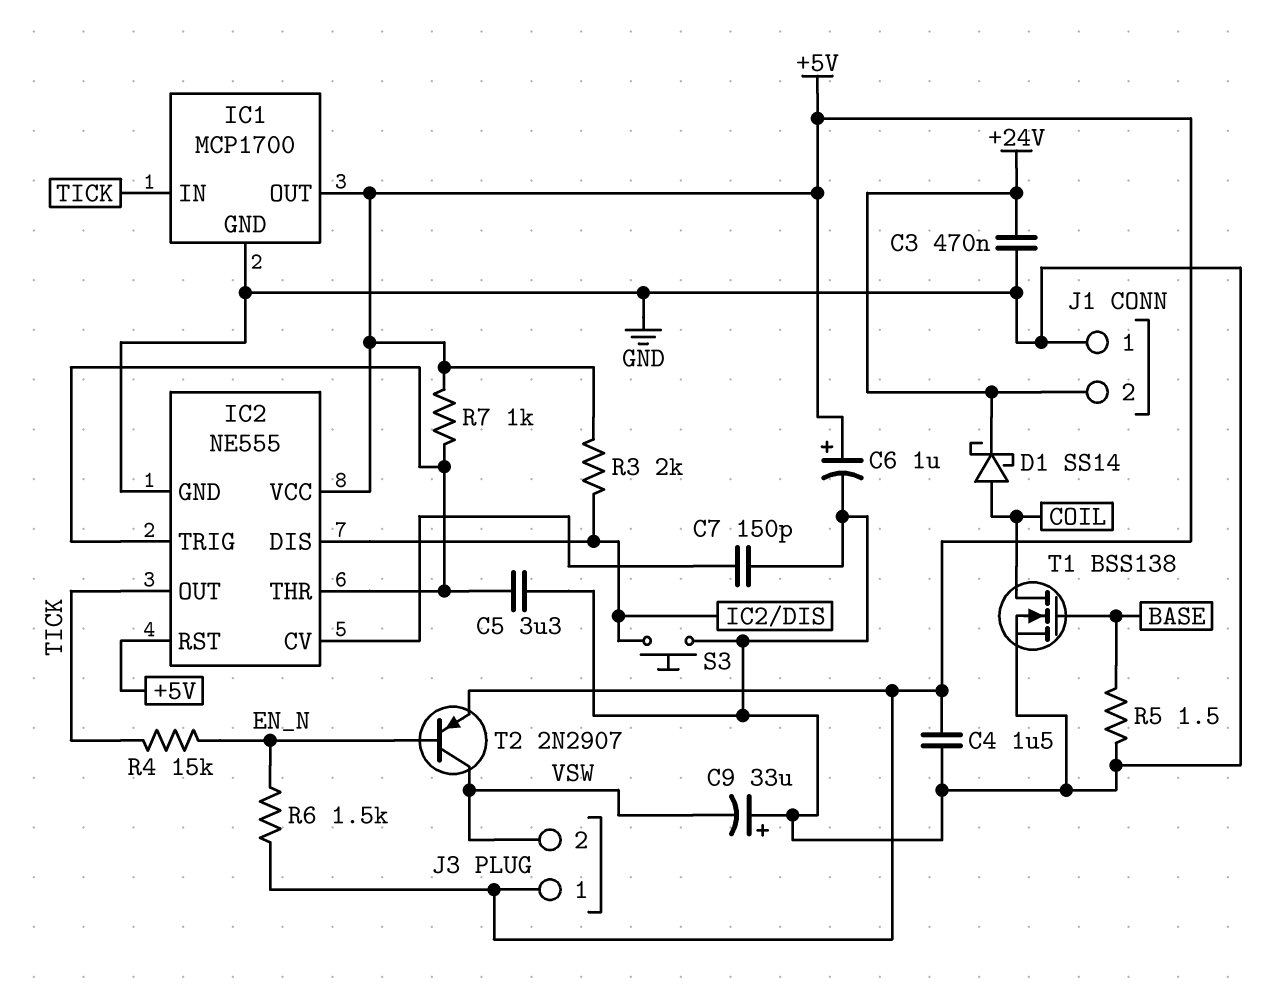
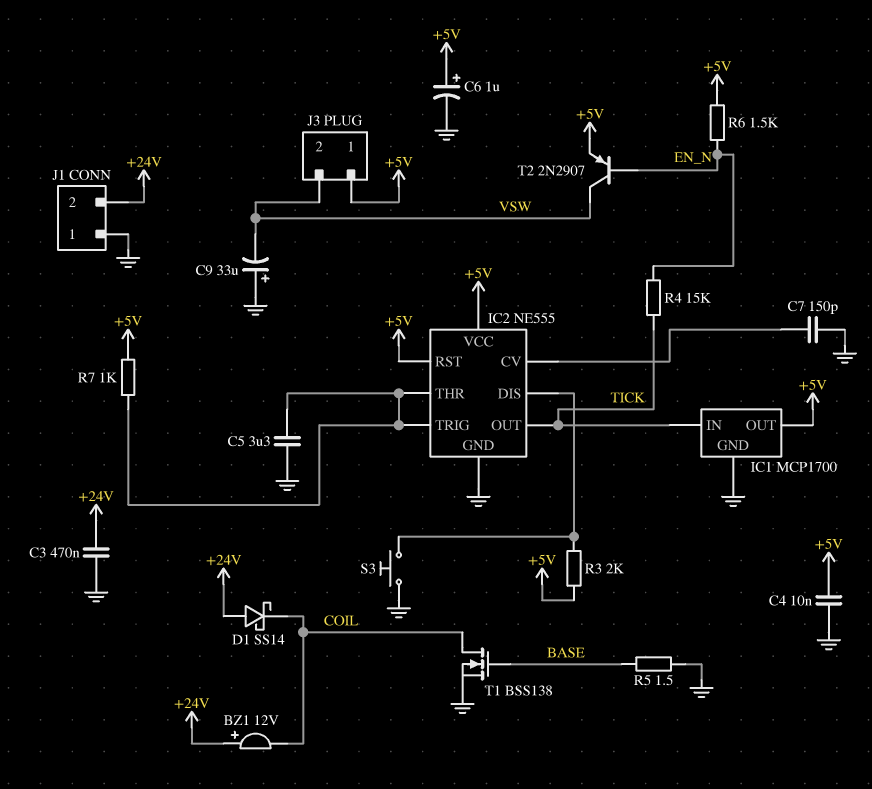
BZ1: none -> buzzer 12V (plus +24V, minus COIL)
C4: 1.5uF (+5V, GND) -> 10nF (+5V, GND)
D1: schottky SS14 (A COIL, K +24V) -> schottky SS14 (A +24V, K COIL)

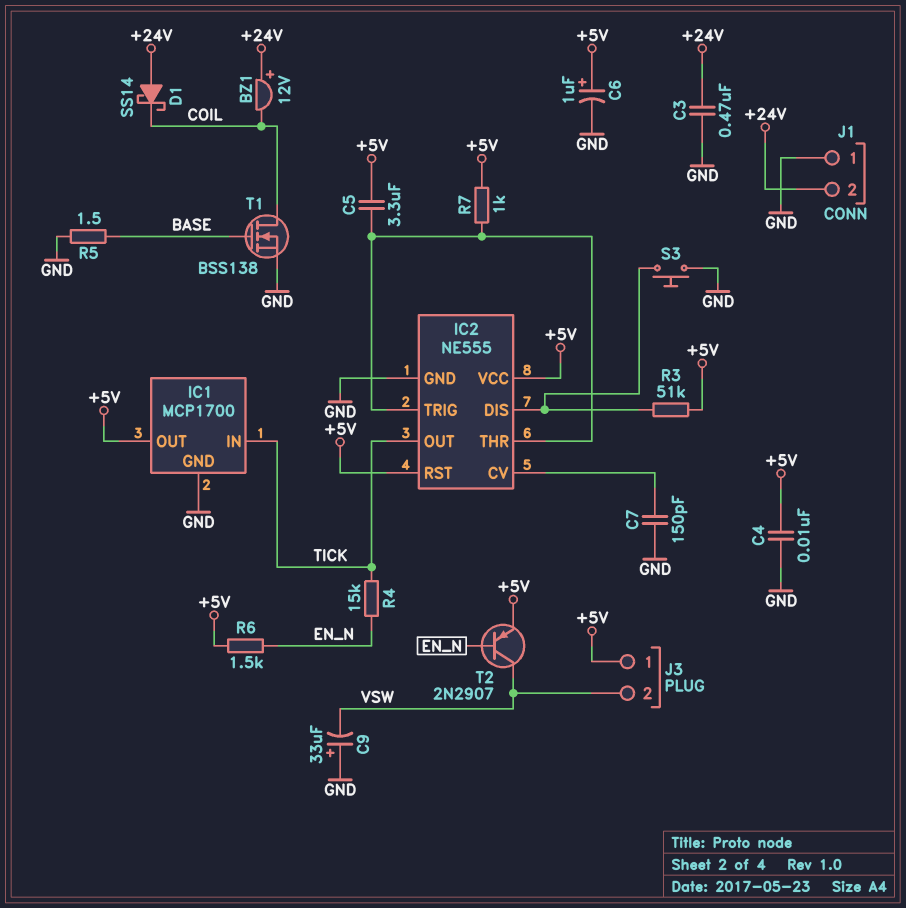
C5: 3.3uF (GND, IC2/THR) -> 3.3uF (+5V, IC2/THR)
R3: 2k (+5V, IC2/DIS) -> 51k (+5V, IC2/DIS)

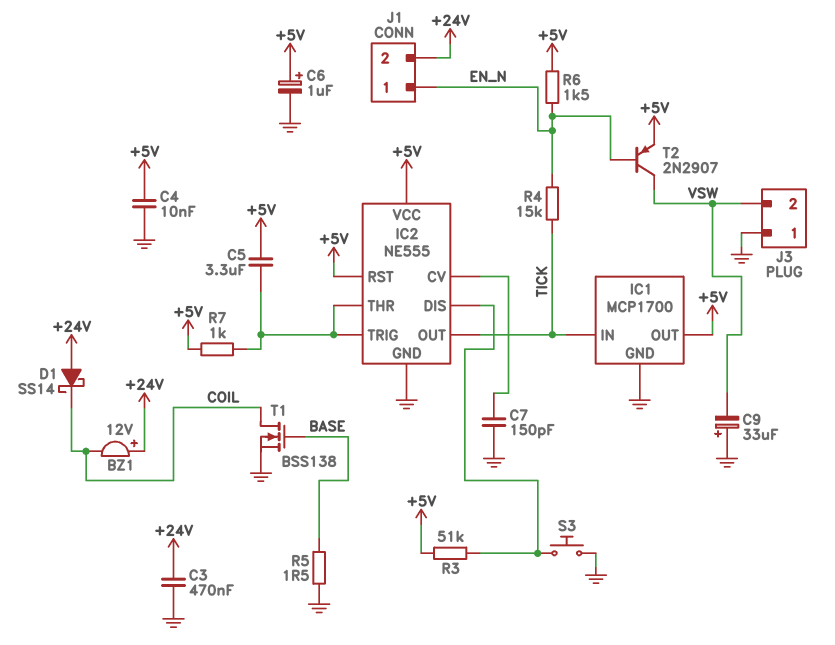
J1 pin 1: GND -> EN_N
J3 pin 1: +5V -> GND

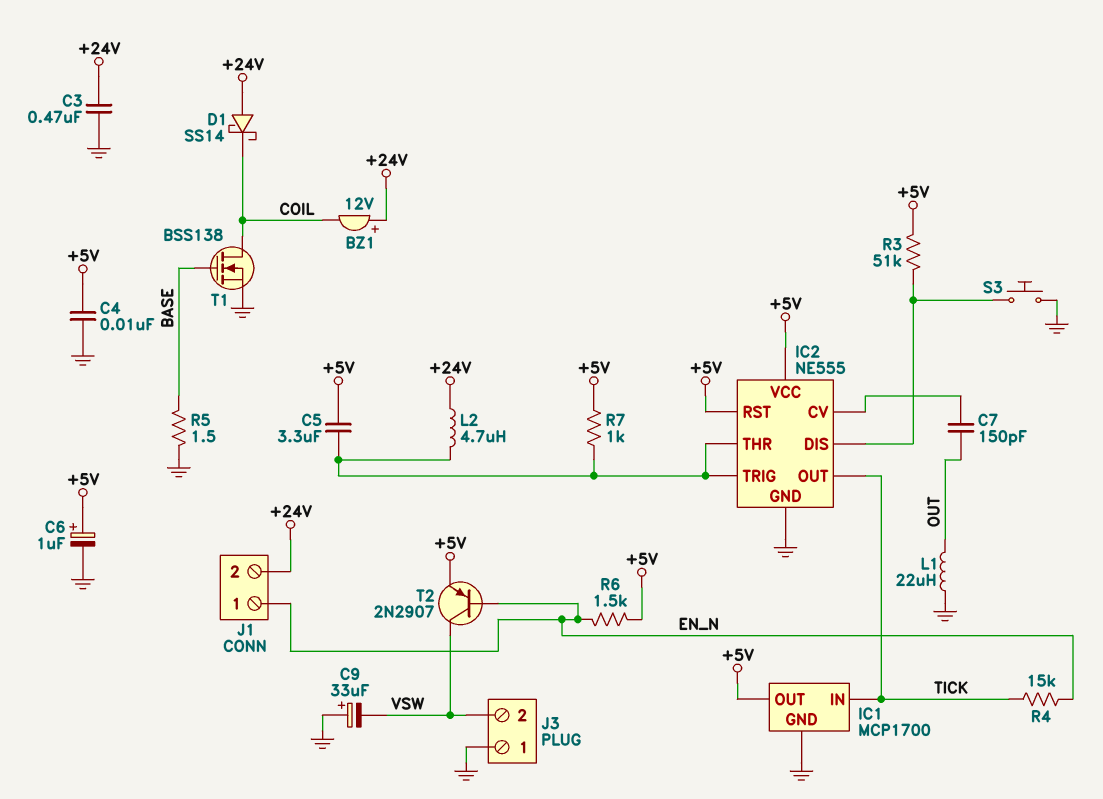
C7: 150pF (GND, IC2/CV) -> 150pF (IC2/CV, OUT)
L1: none -> 22uH (GND, OUT)
L2: none -> 4.7uH (+24V, IC2/THR)

